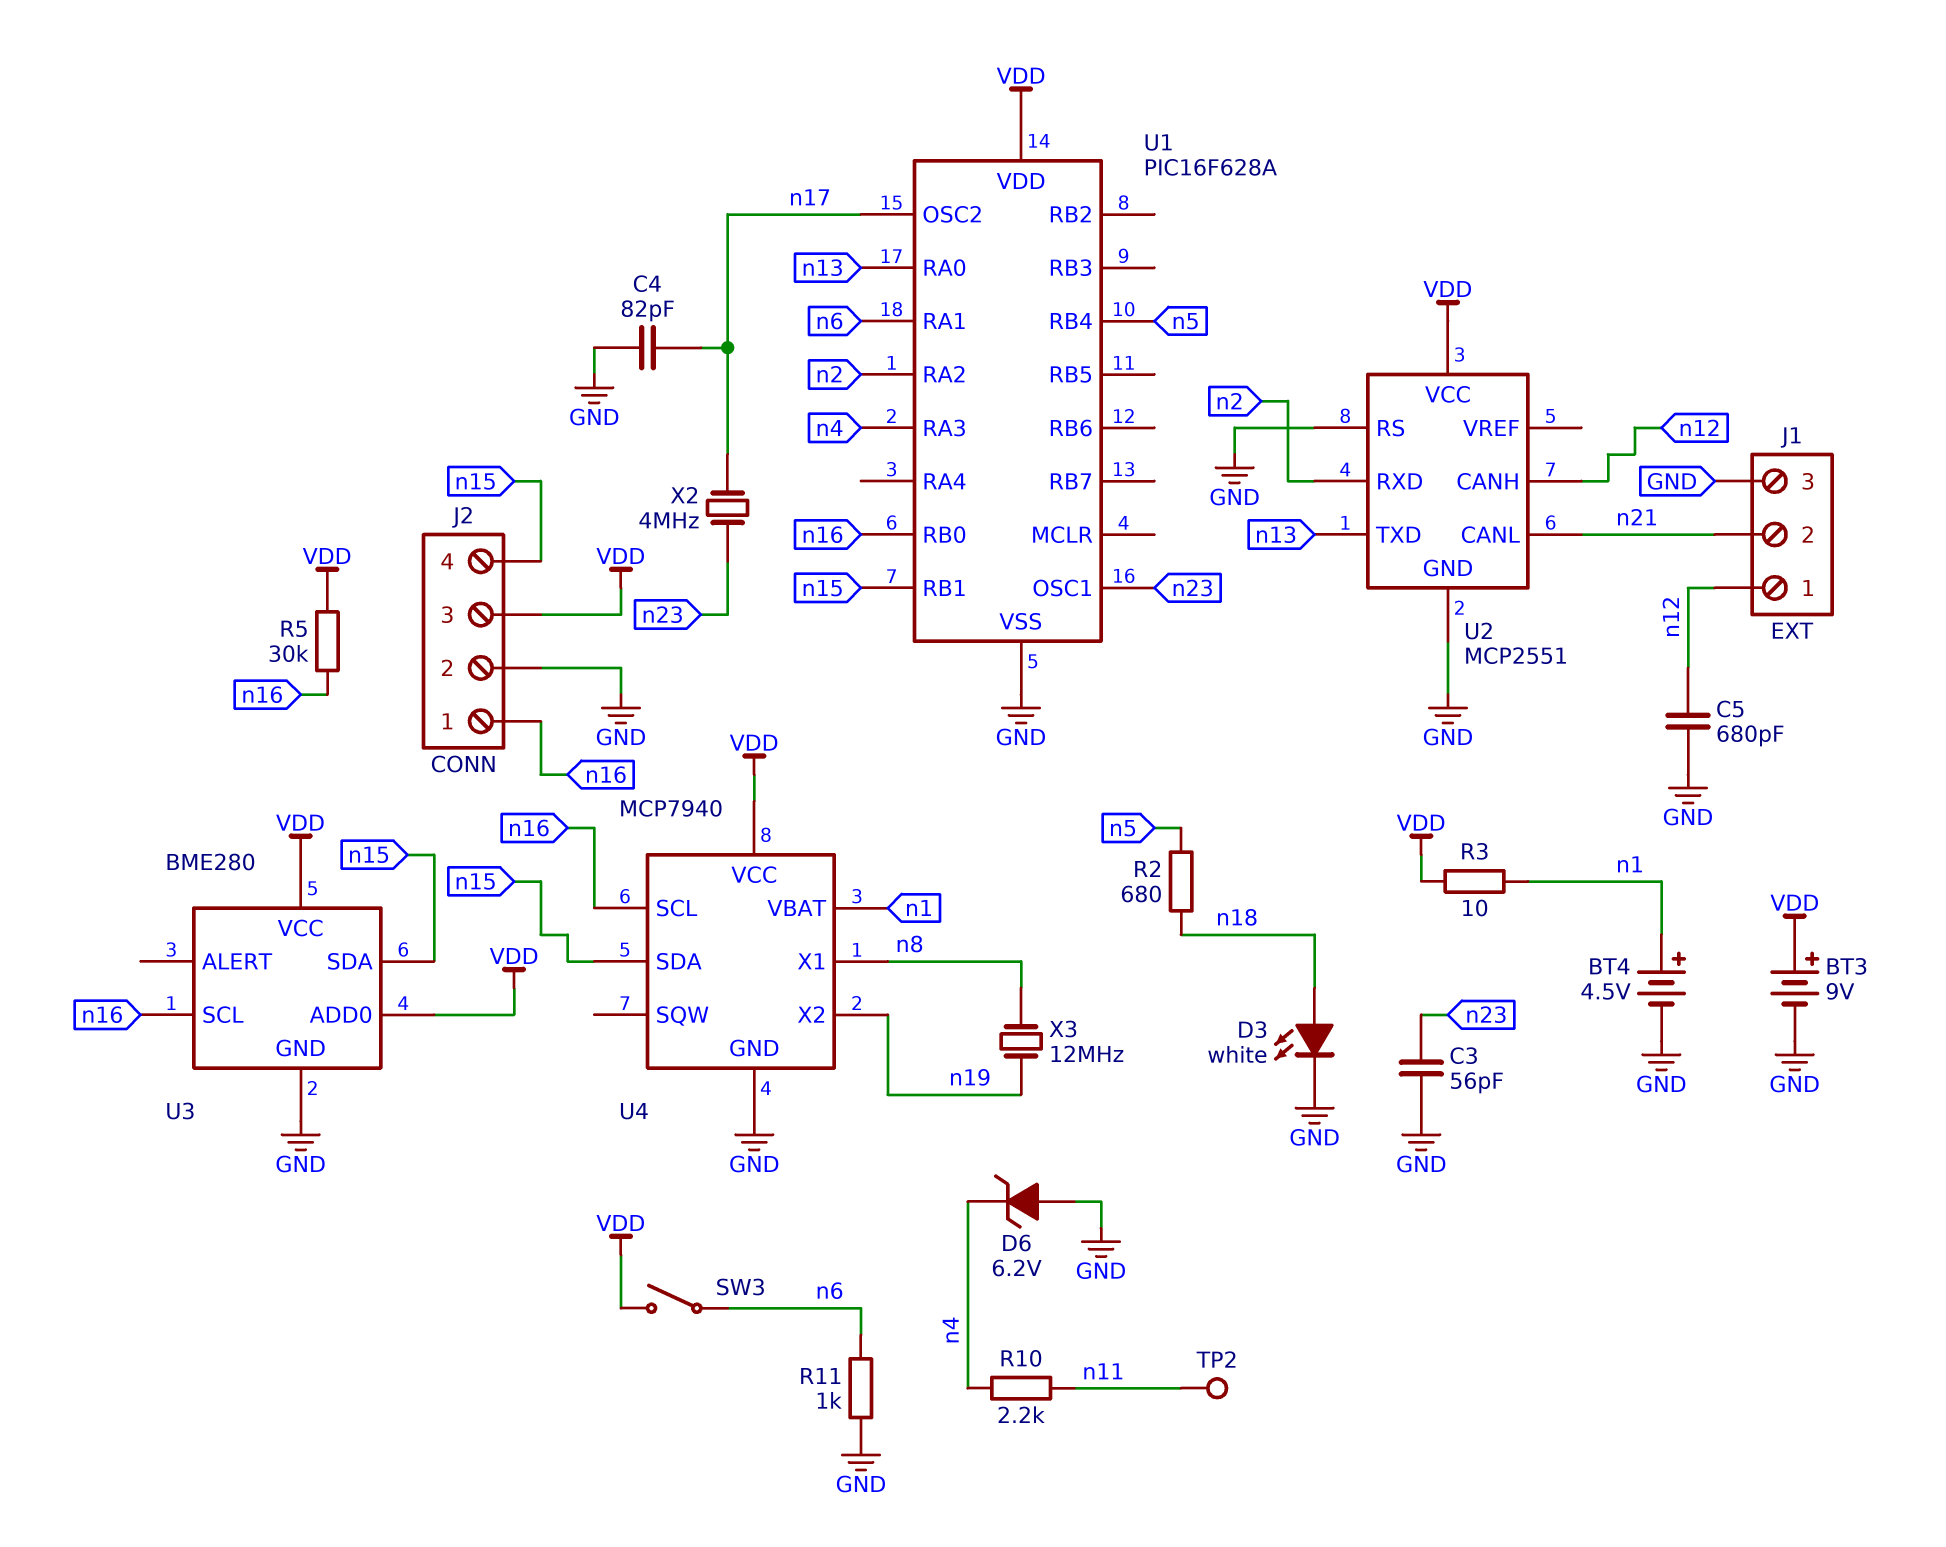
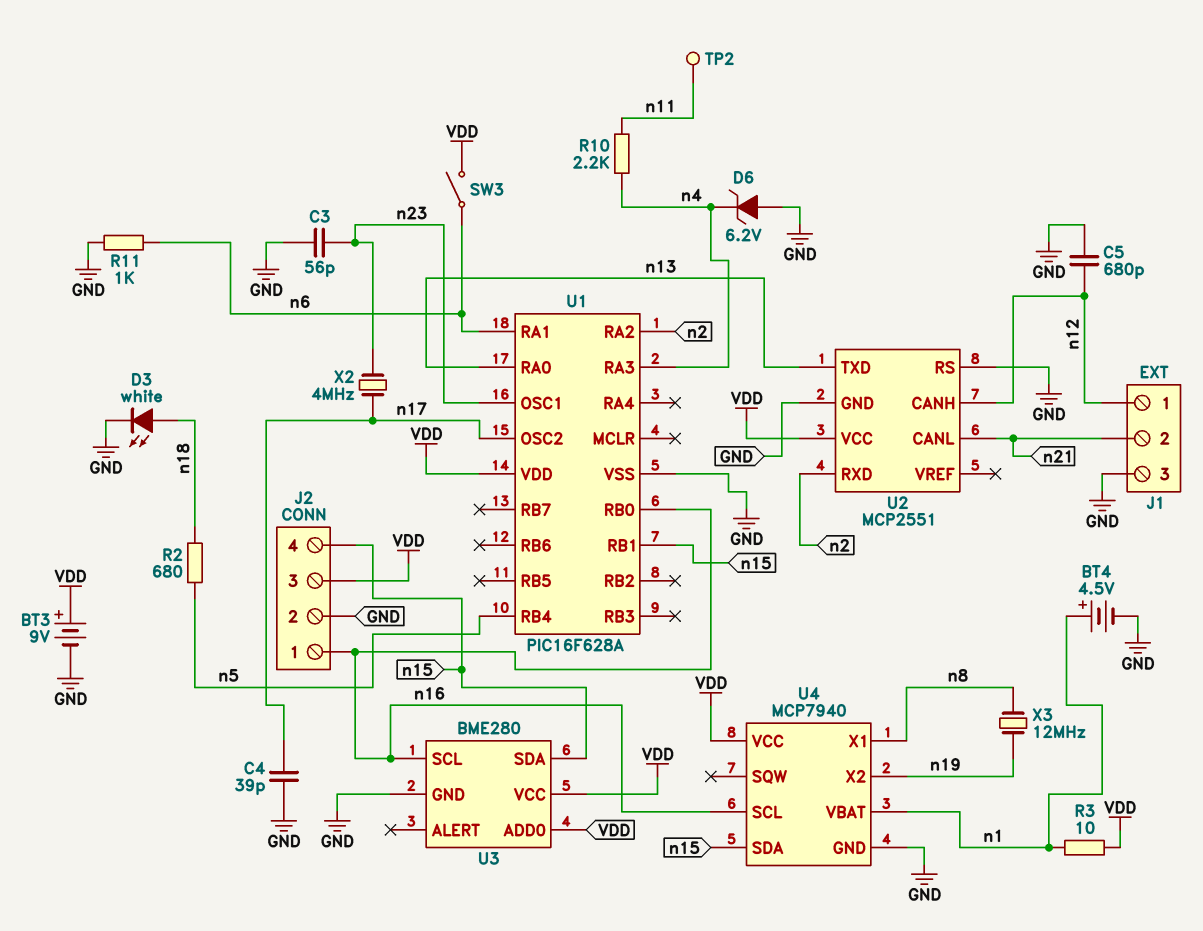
C4: 82pF (GND, n17) -> 39pF (GND, n17)
R5: 30k (VDD, n16) -> none

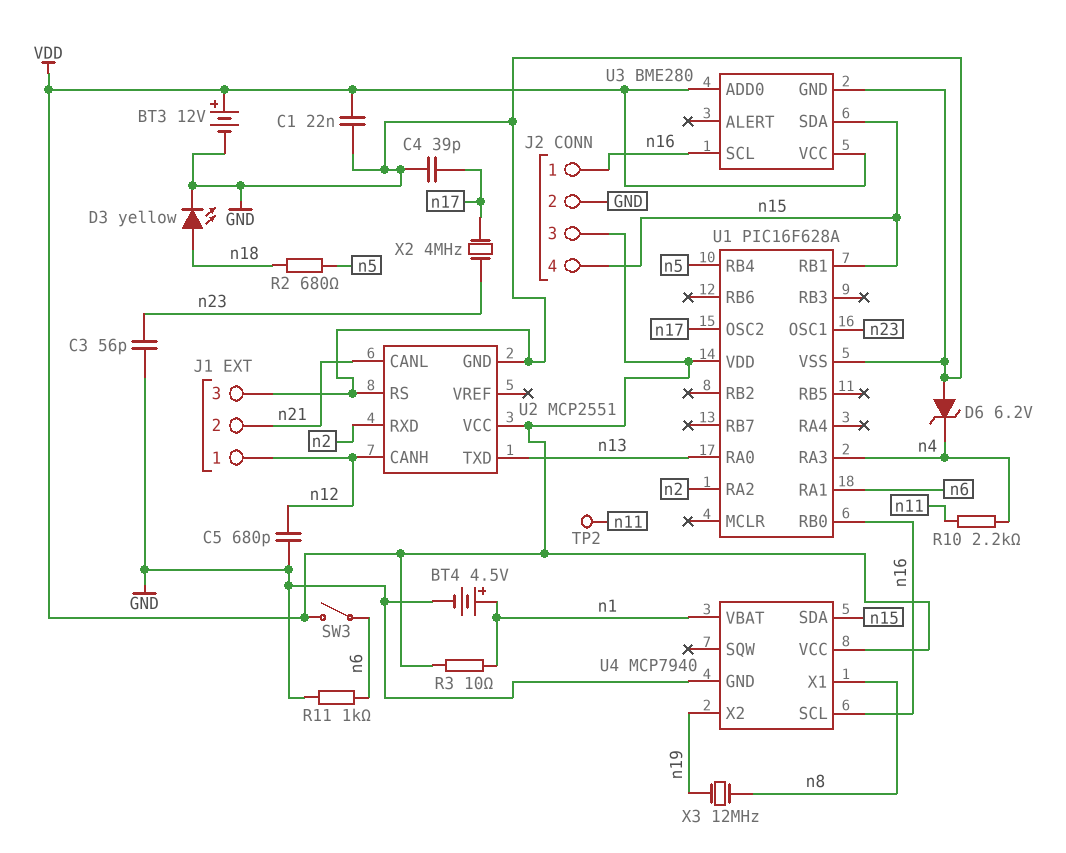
BT3: 9V (plus VDD, minus GND) -> 12V (plus VDD, minus GND)
C1: none -> 22nF (GND, VDD)
D3: LED white (A n18, K GND) -> LED yellow (A n18, K GND)

